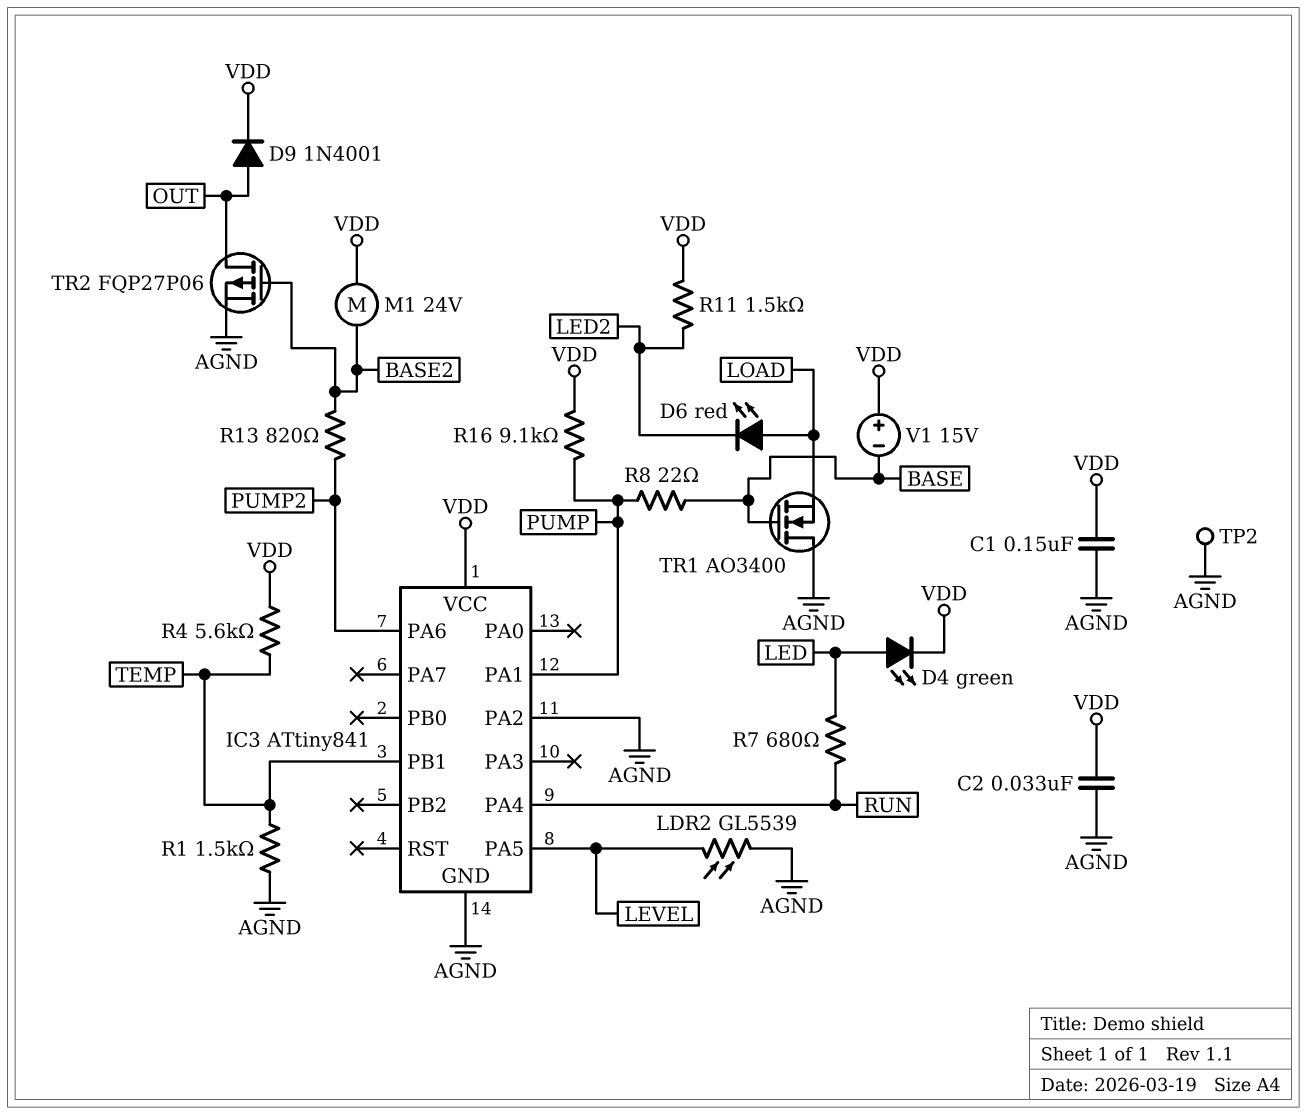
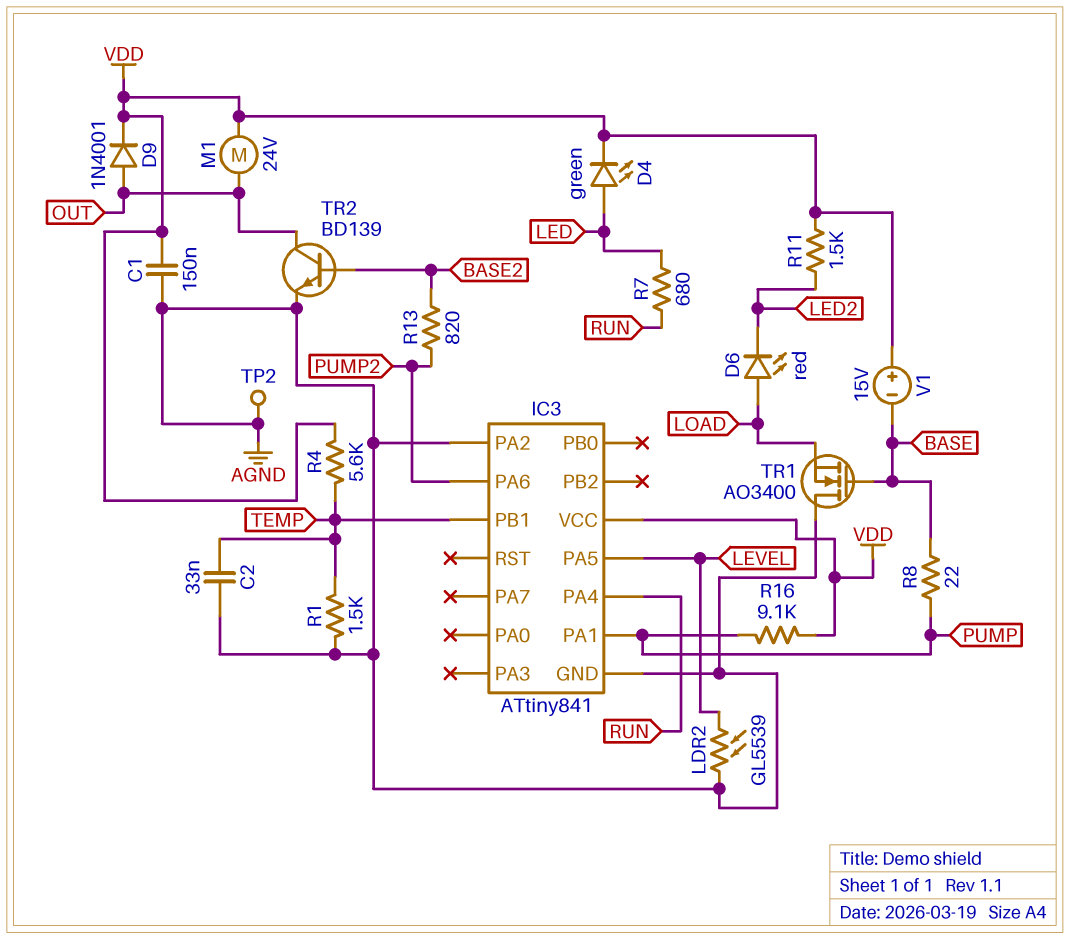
C2: 33nF (AGND, VDD) -> 33nF (AGND, TEMP)
M1: motor 24V (BASE2, VDD) -> motor 24V (OUT, VDD)
TR2: PMOS FQP27P06 (G BASE2, D OUT, S AGND) -> NPN BD139 (B BASE2, C OUT, E AGND)

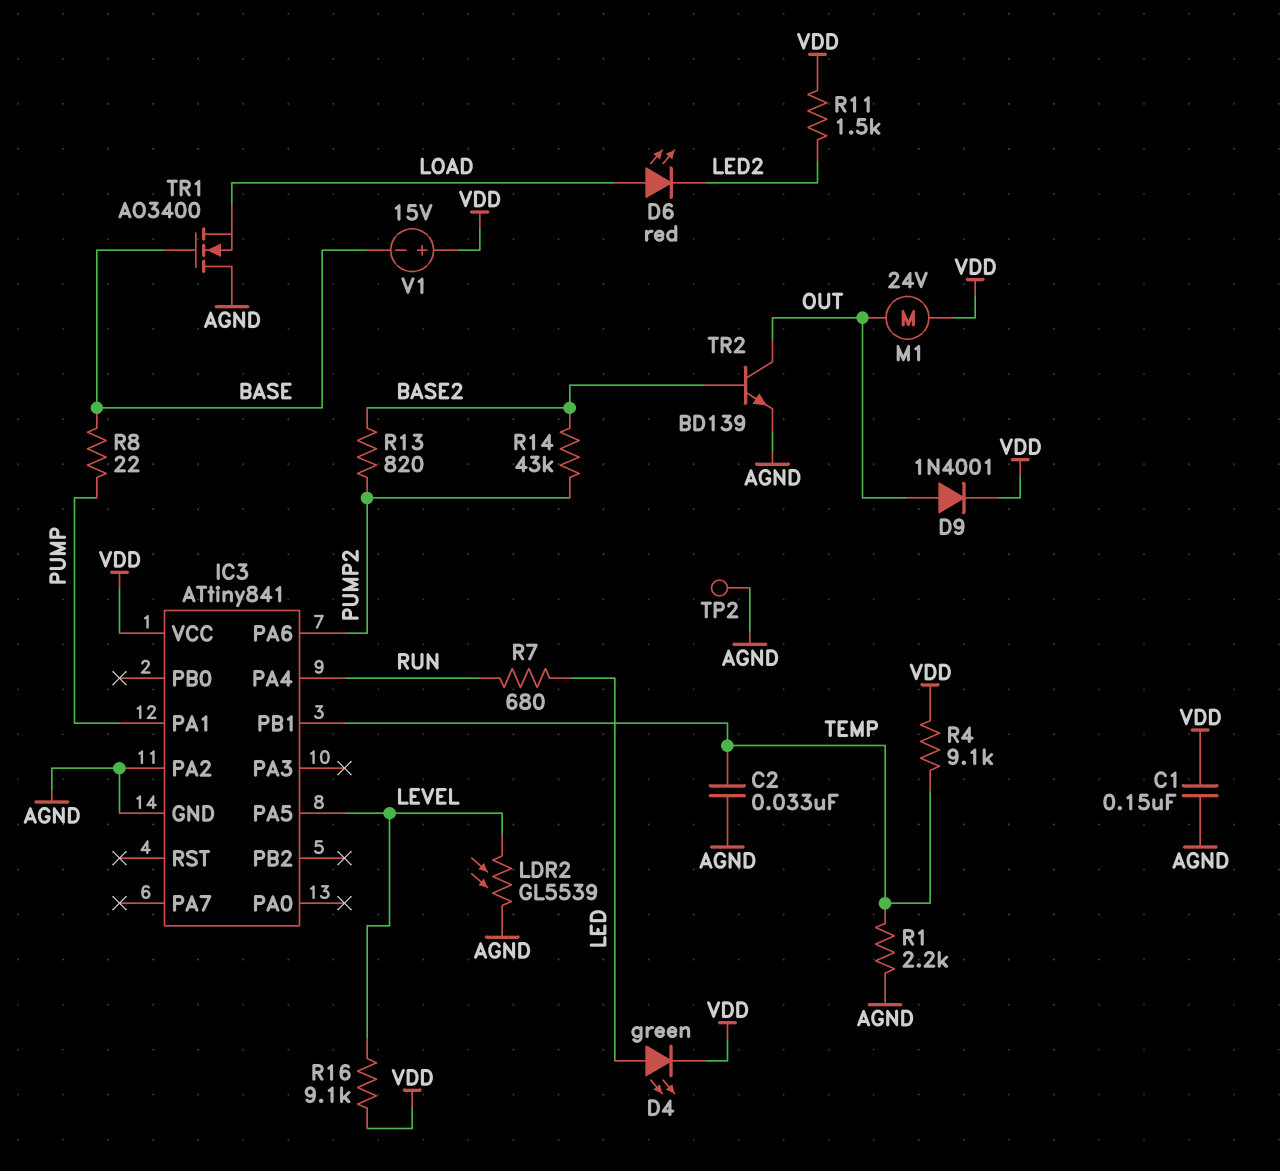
R1: 1.5k (AGND, TEMP) -> 2.2k (AGND, TEMP)
R4: 5.6k (TEMP, VDD) -> 9.1k (TEMP, VDD)
R14: none -> 43k (BASE2, PUMP2)
R16: 9.1k (PUMP, VDD) -> 9.1k (LEVEL, VDD)

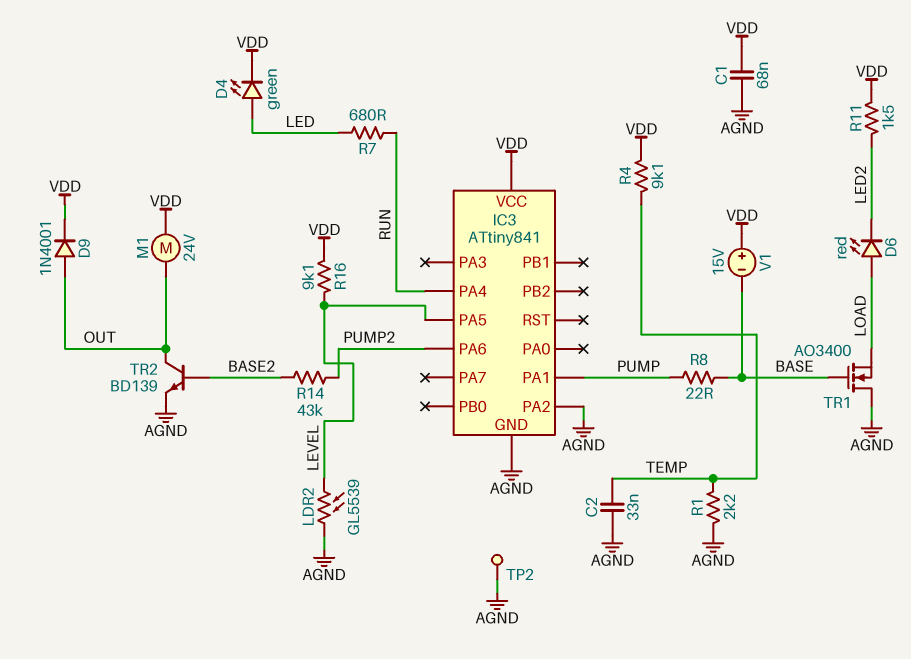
C1: 150nF (AGND, VDD) -> 68nF (AGND, VDD)
IC3 pin PB1: TEMP -> none
R13: 820 (BASE2, PUMP2) -> none

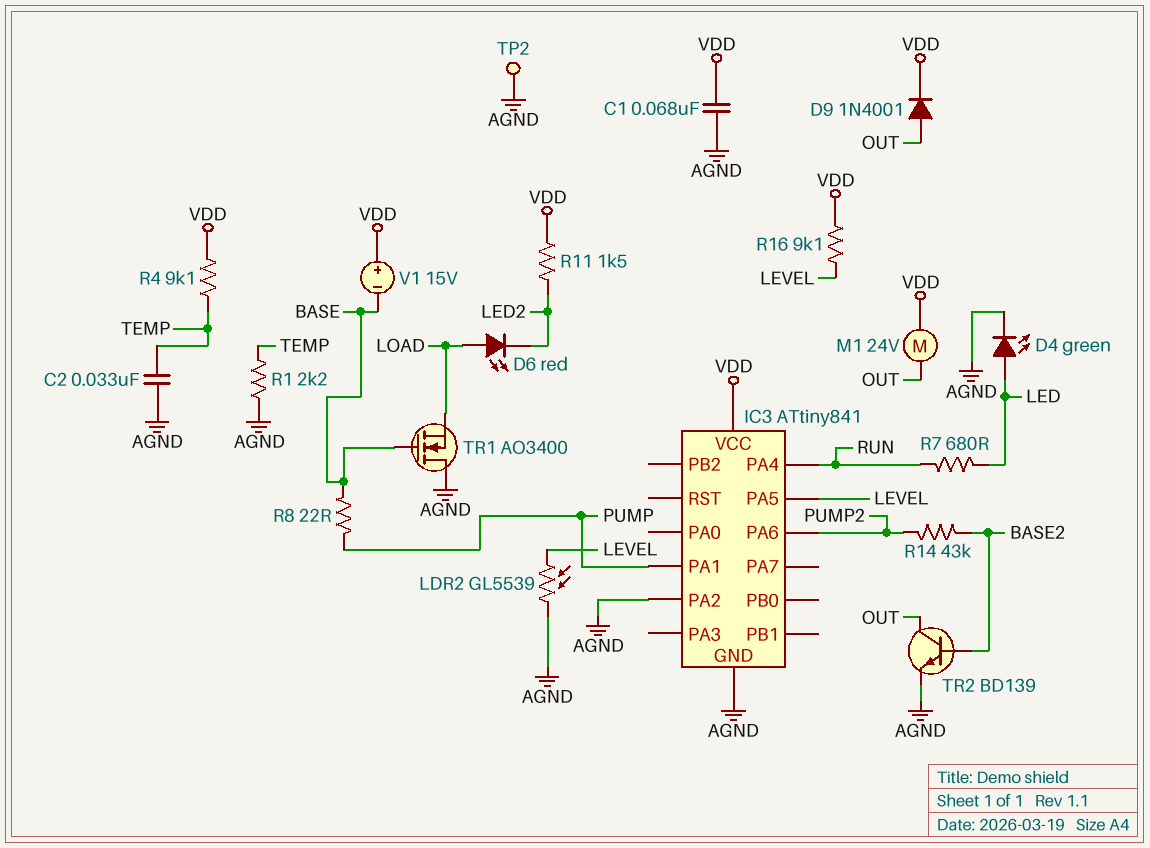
D4: LED green (A LED, K VDD) -> LED green (A LED, K AGND)

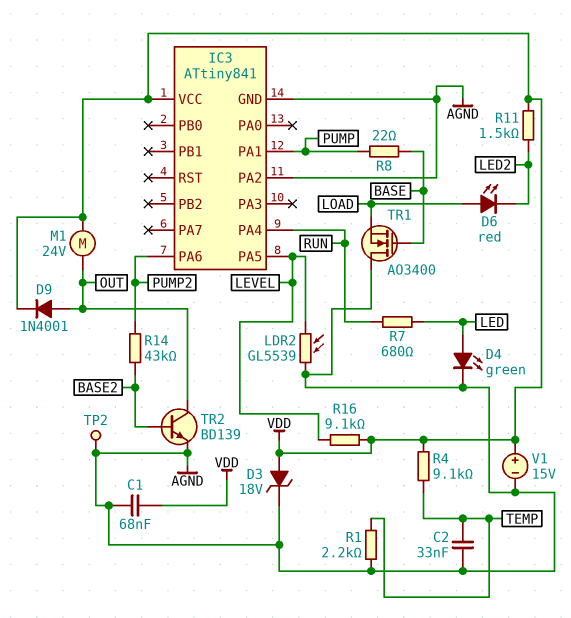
D3: none -> zener 18V (A VDD, K AGND)
V1: 15V (plus VDD, minus BASE) -> 15V (plus VDD, minus AGND)

